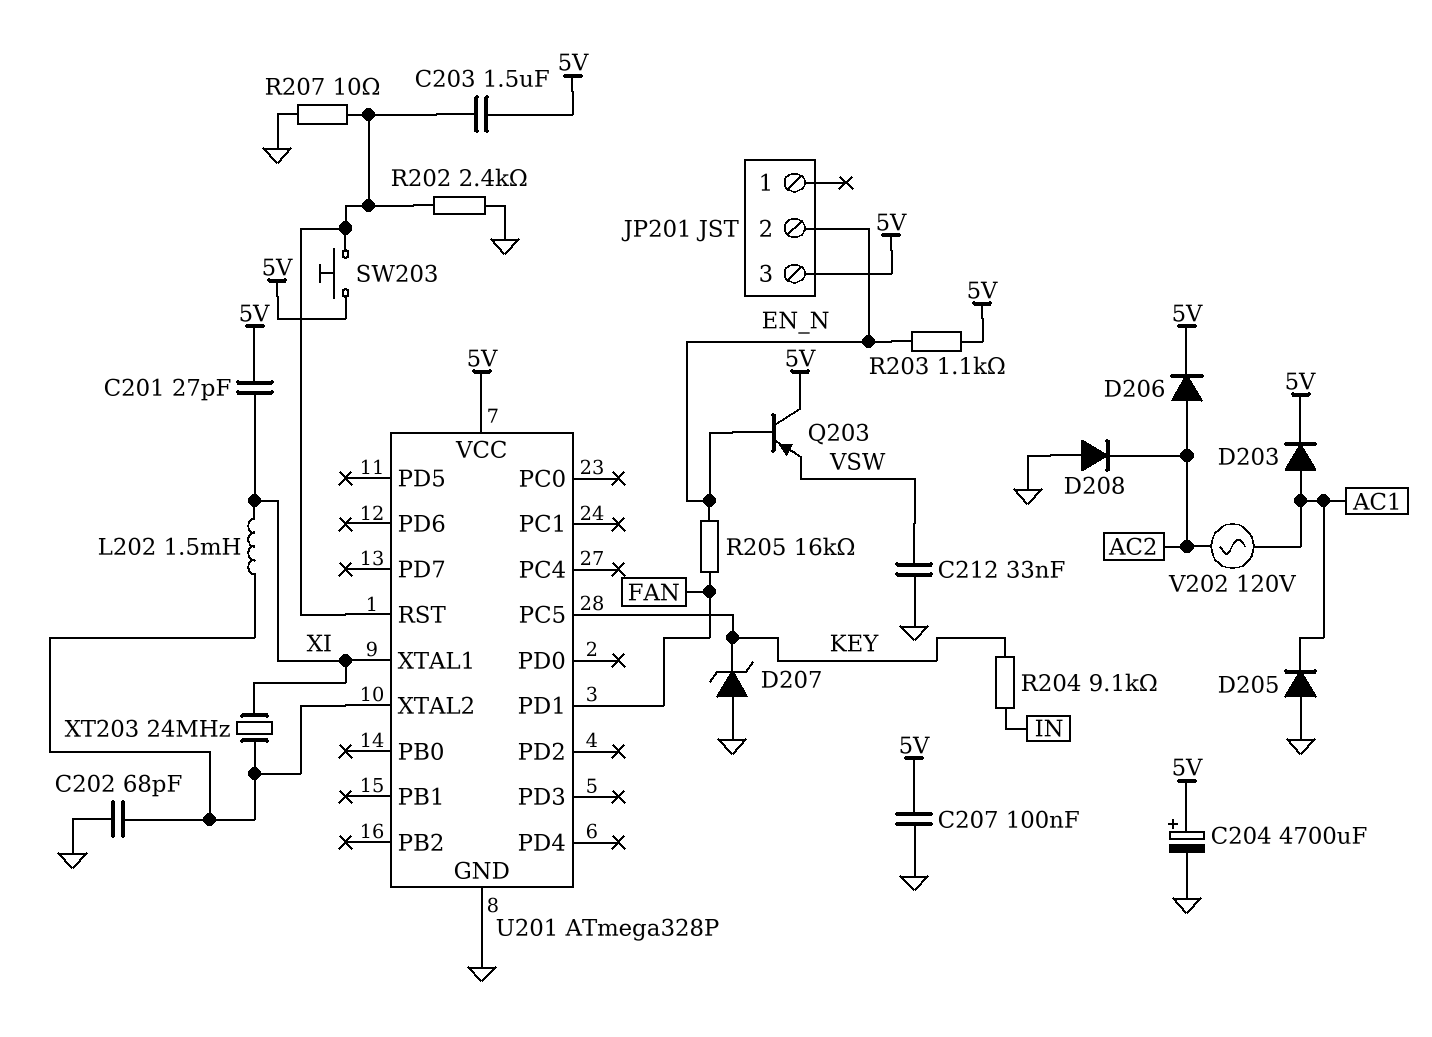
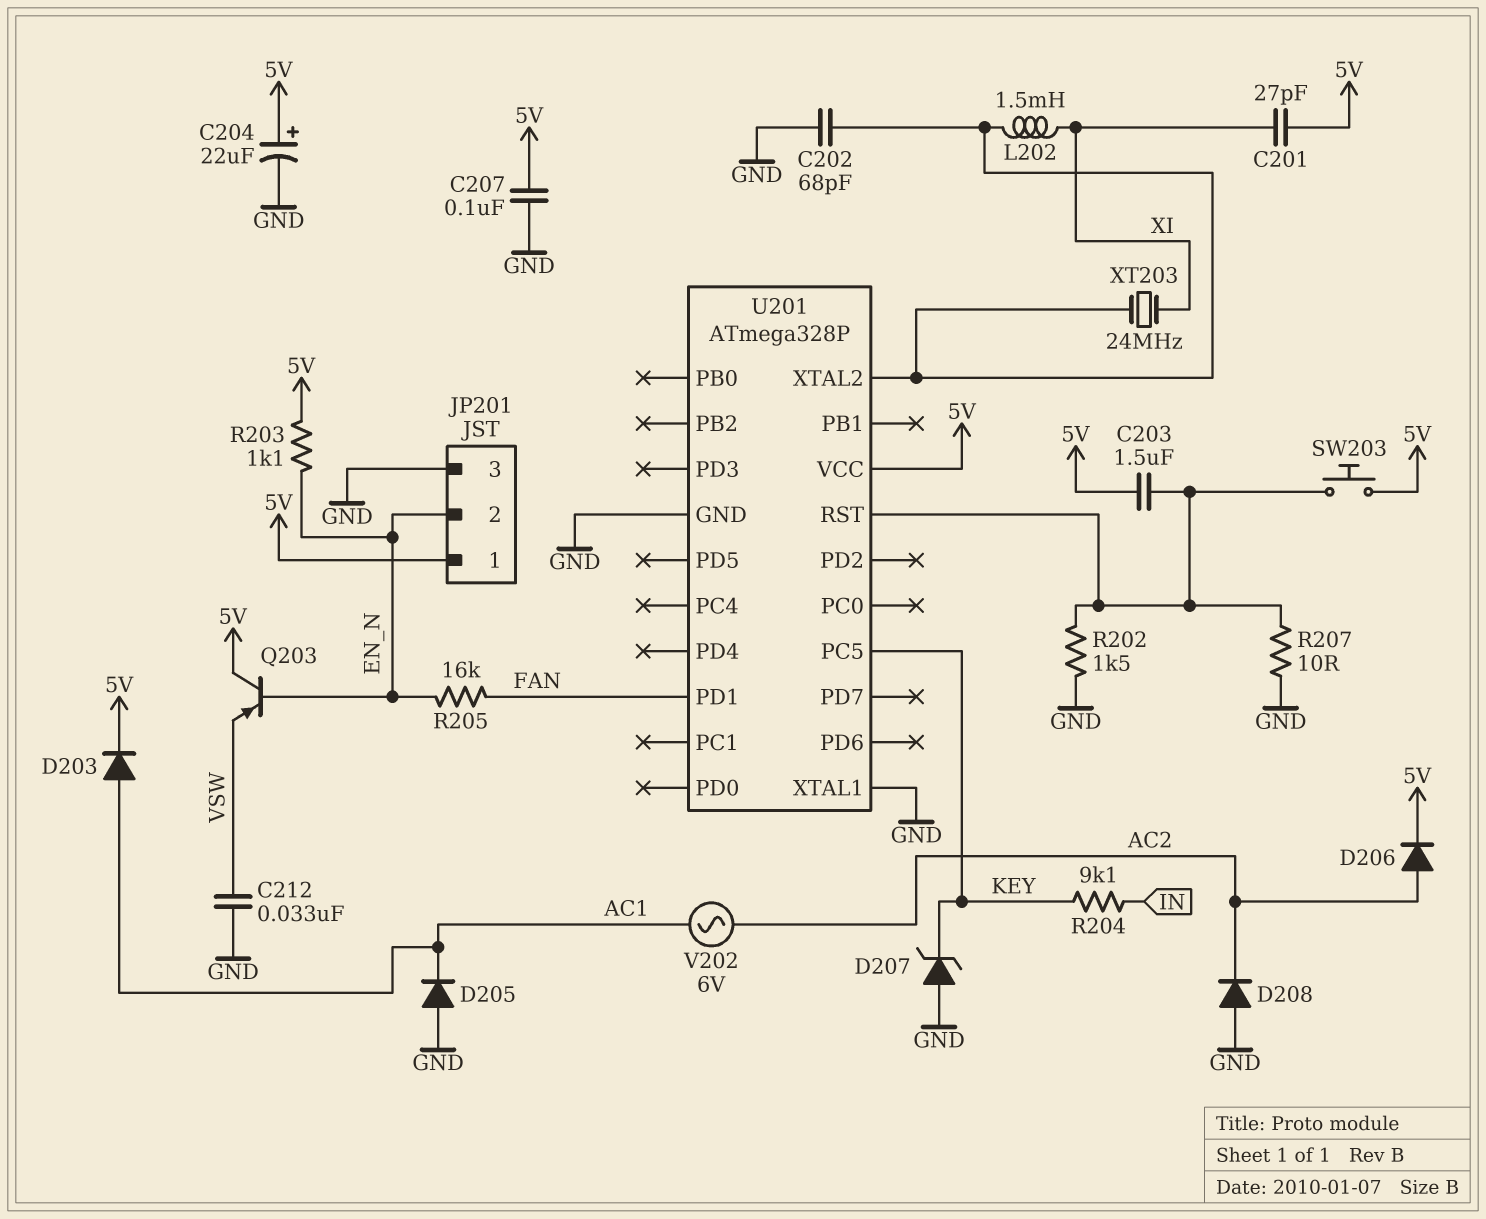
C204: 4700uF (plus 5V, minus GND) -> 22uF (plus 5V, minus GND)
JP201 pin 1: none -> 5V
JP201 pin 3: 5V -> GND
R202: 2.4k (GND, U201/RST) -> 1.5k (GND, U201/RST)
U201 pin XTAL1: XI -> GND
V202: AC 120V (AC1, AC2) -> AC 6V (AC1, AC2)

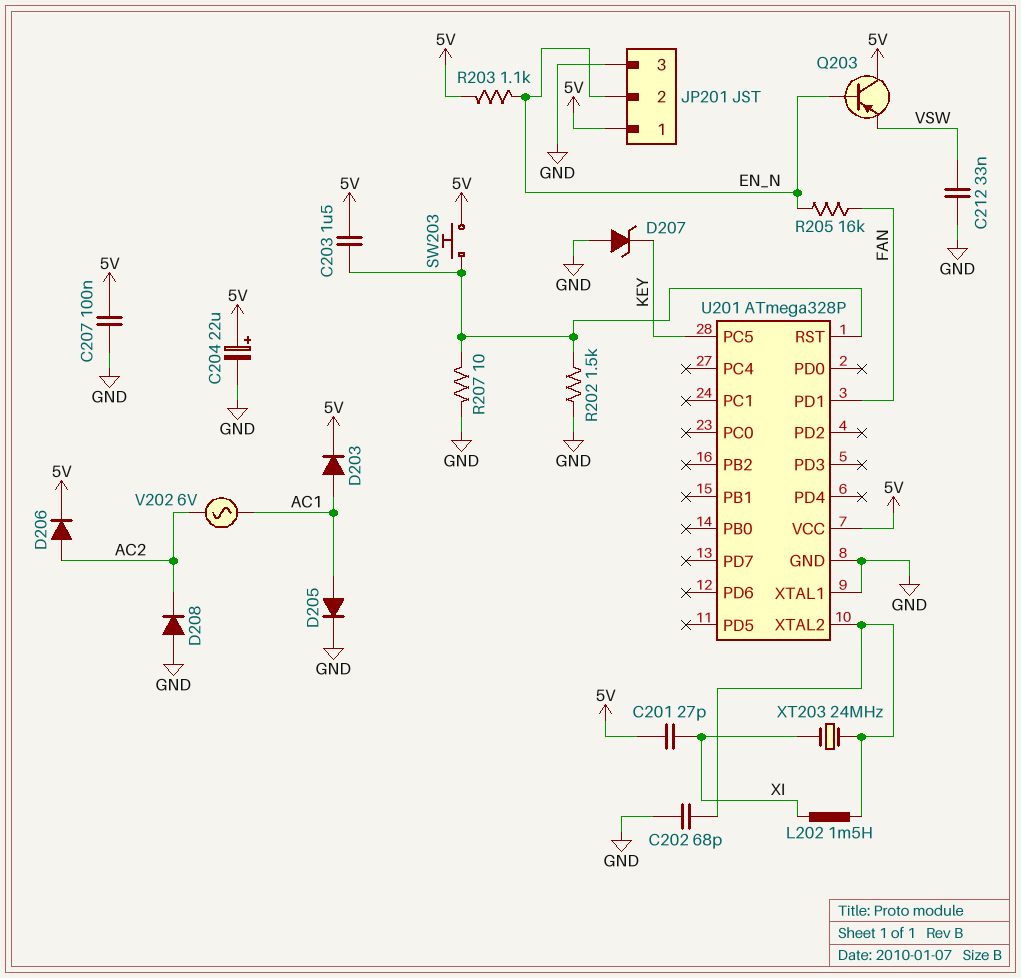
D205: diode (A GND, K AC1) -> diode (A AC1, K GND)
R204: 9.1k (IN, KEY) -> none

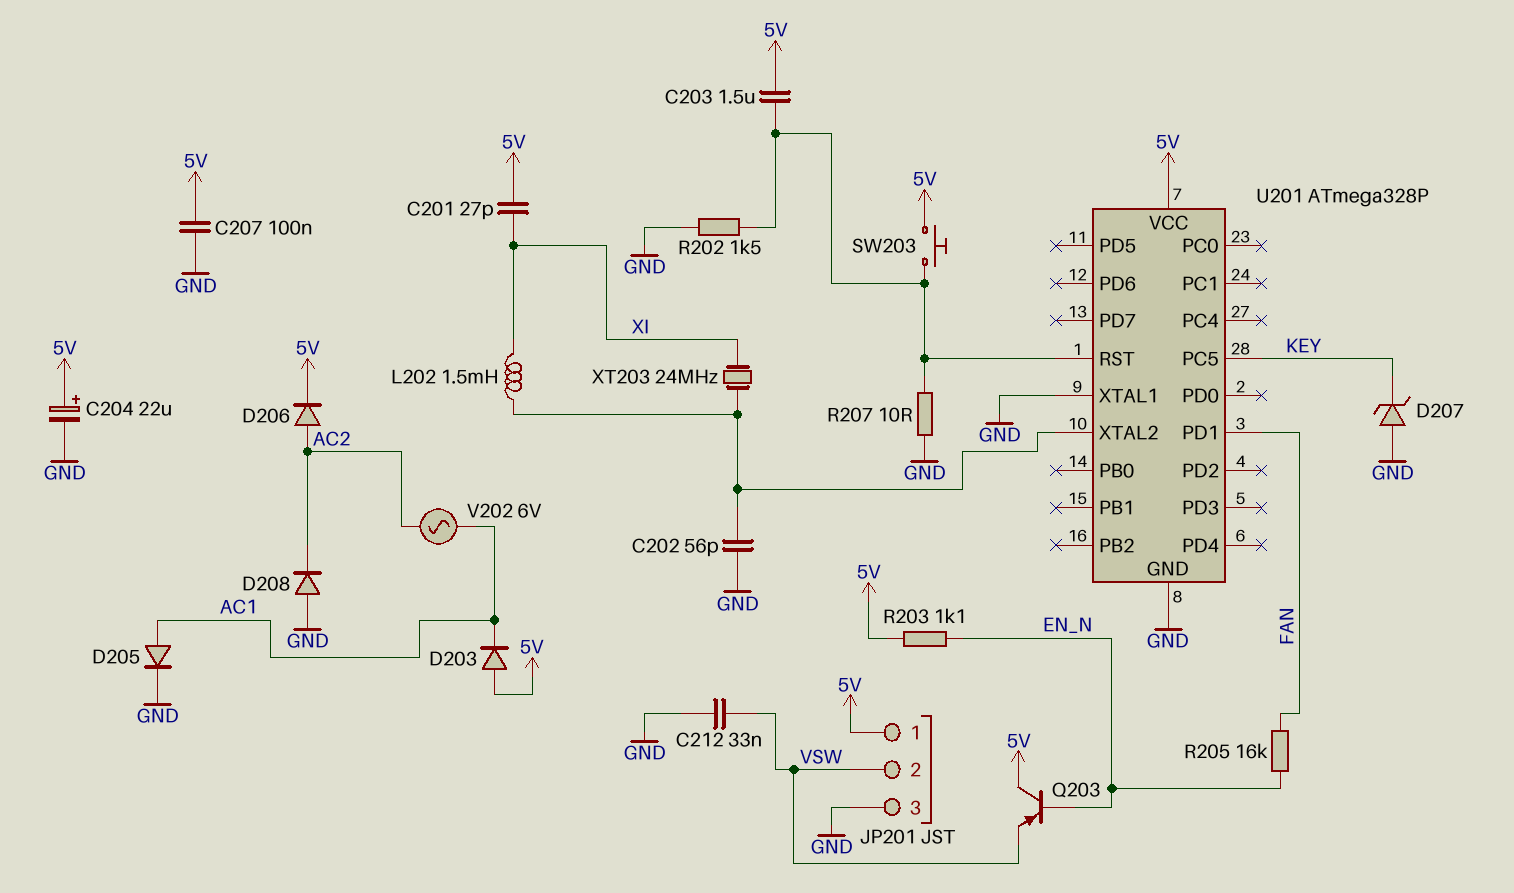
C202: 68pF (GND, U201/XTAL2) -> 56pF (GND, U201/XTAL2)
D203: diode (A AC1, K 5V) -> diode (A 5V, K AC1)
JP201 pin 2: EN_N -> VSW

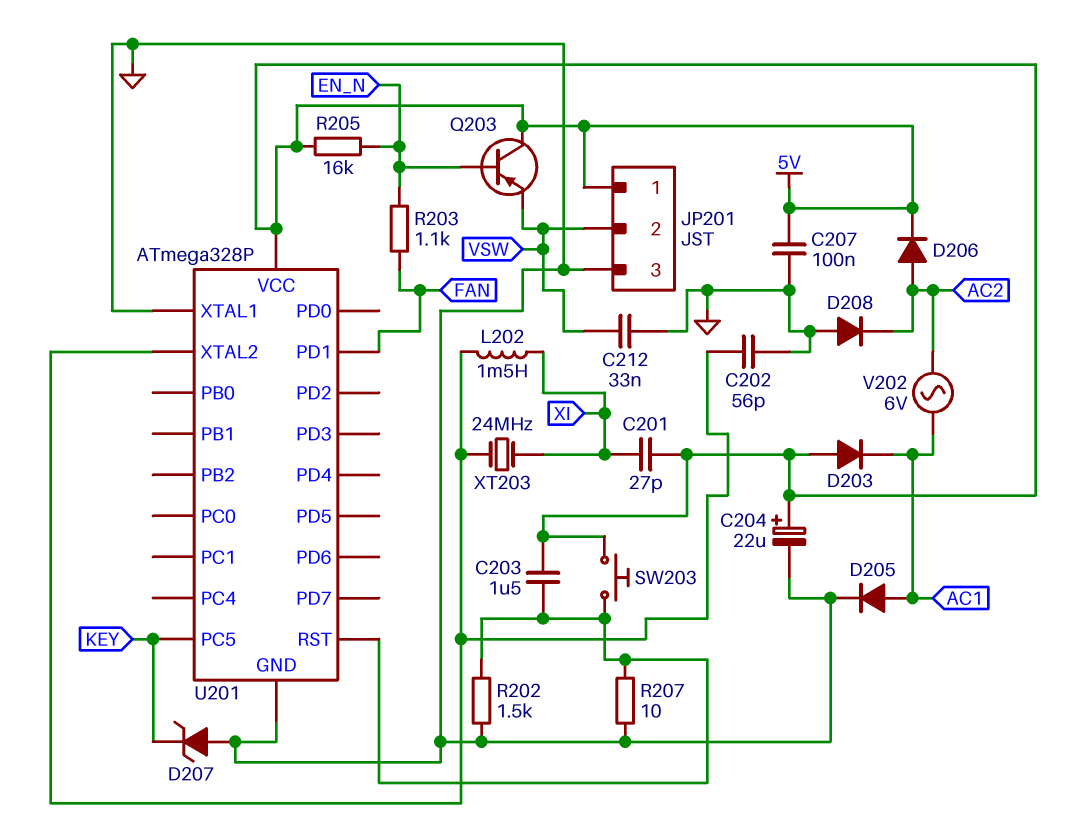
R203: 1.1k (5V, EN_N) -> 1.1k (EN_N, FAN)
R205: 16k (EN_N, FAN) -> 16k (5V, EN_N)

